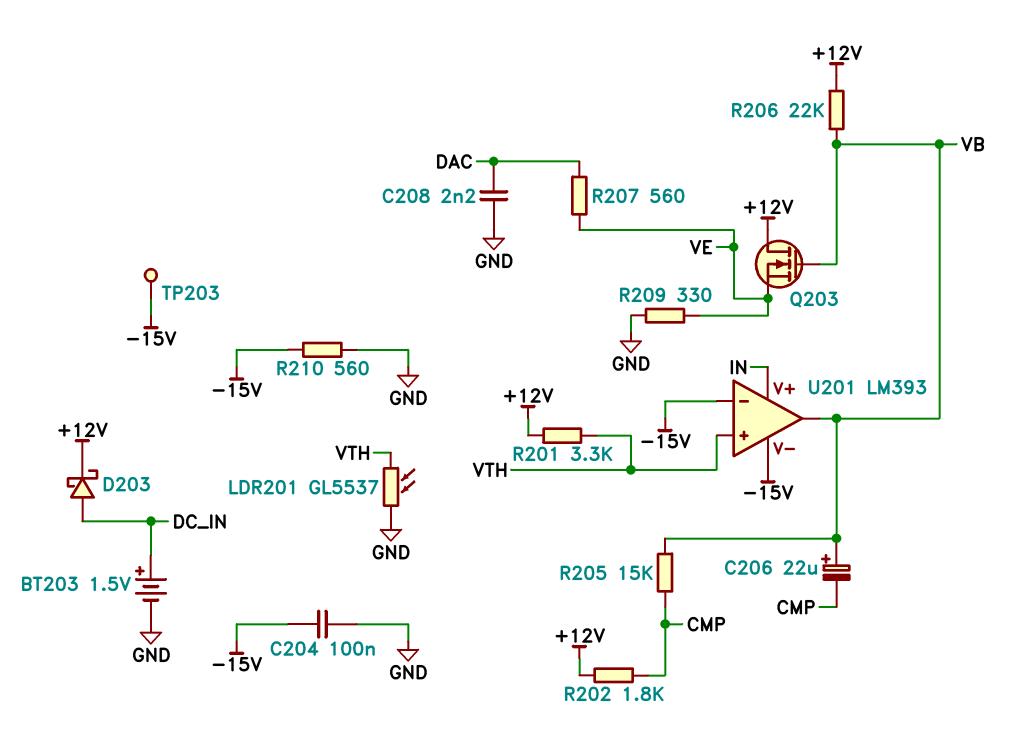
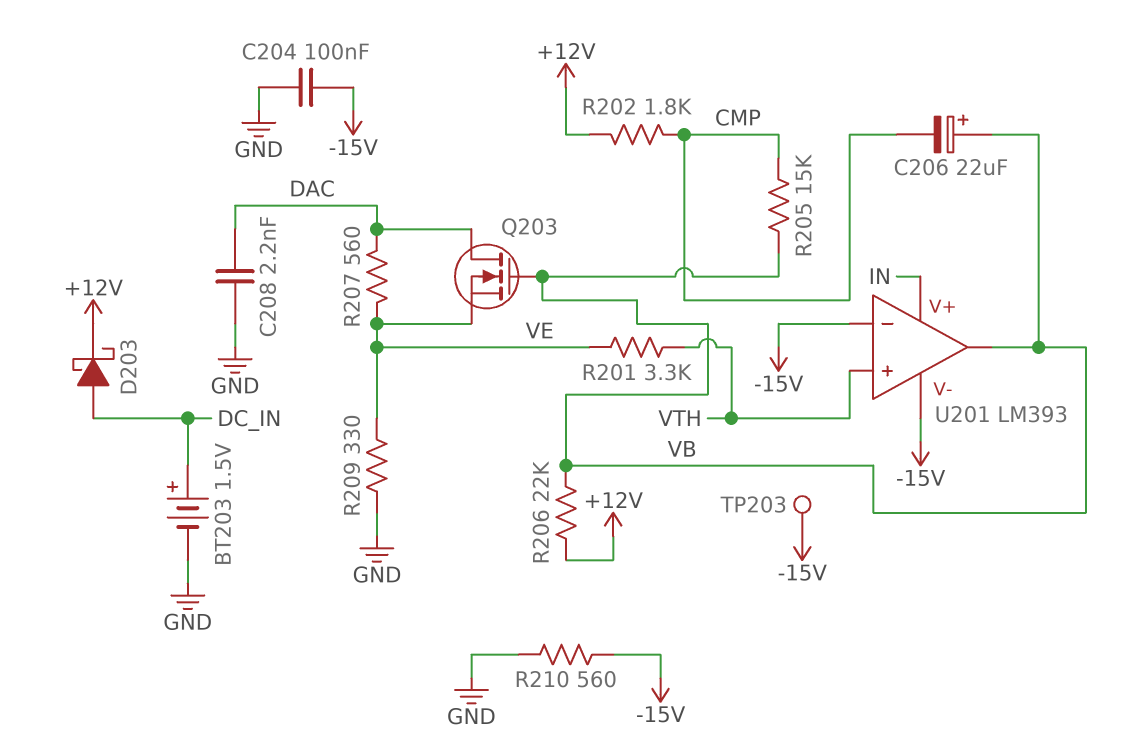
LDR201: GL5537 (GND, VTH) -> none
Q203: NMOS (G VB, D +12V, S VE) -> NMOS (G VB, D DAC, S VE)
R201: 3.3k (+12V, VTH) -> 3.3k (VE, VTH)

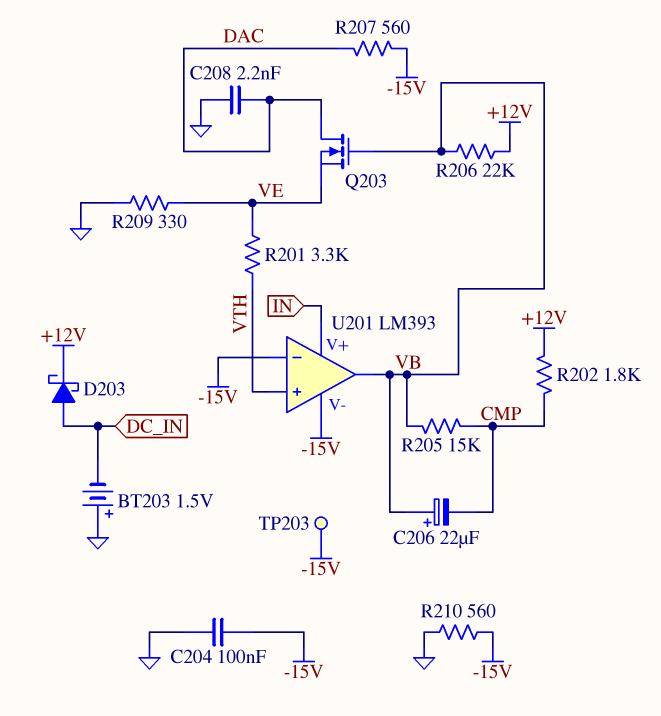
BT203: 1.5V (plus DC_IN, minus GND) -> 1.5V (plus GND, minus DC_IN)
R207: 560 (DAC, VE) -> 560 (-15V, DAC)

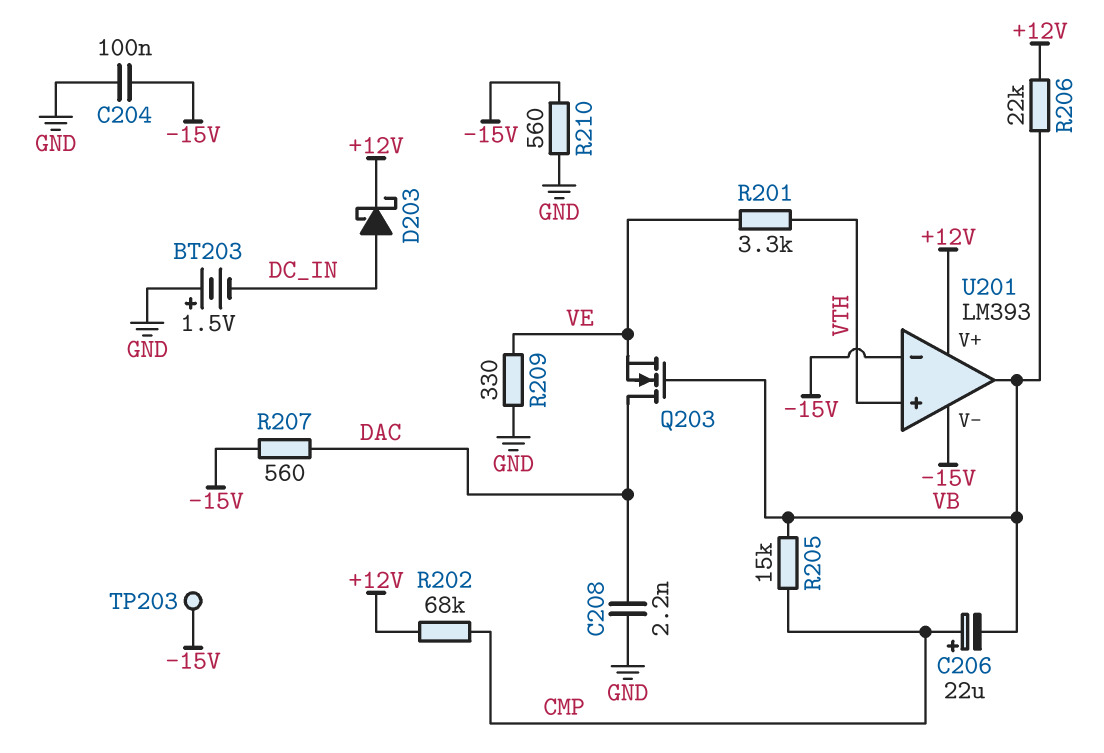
C206: 22uF (plus VB, minus CMP) -> 22uF (plus CMP, minus VB)
R202: 1.8k (+12V, CMP) -> 68k (+12V, CMP)
U201 pin V+: IN -> +12V

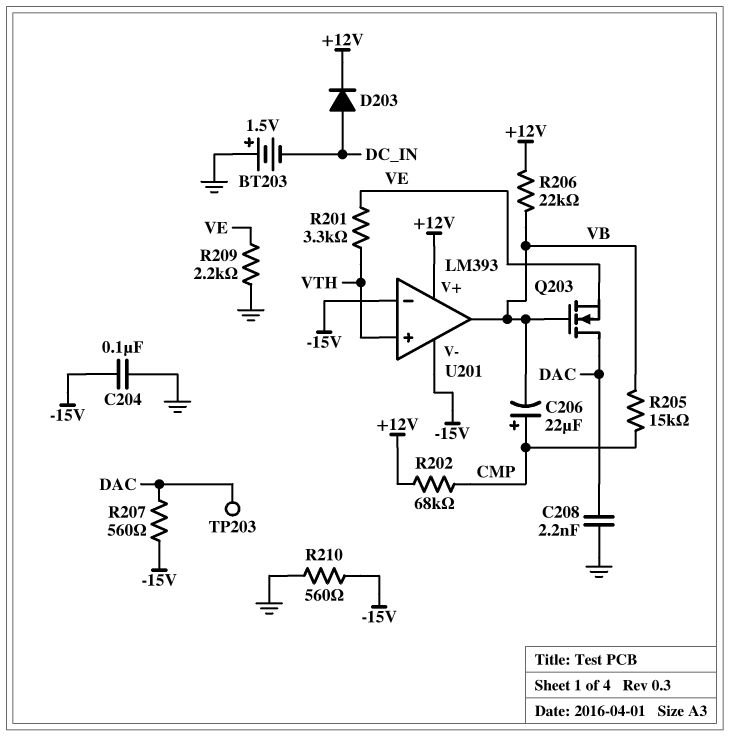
D203: schottky (A DC_IN, K +12V) -> diode (A DC_IN, K +12V)
R209: 330 (GND, VE) -> 2.2k (GND, VE)
TP203: test point (-15V) -> test point (DAC)

